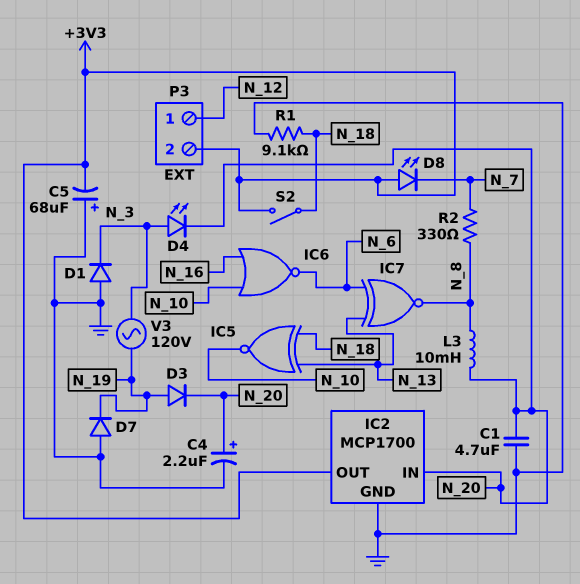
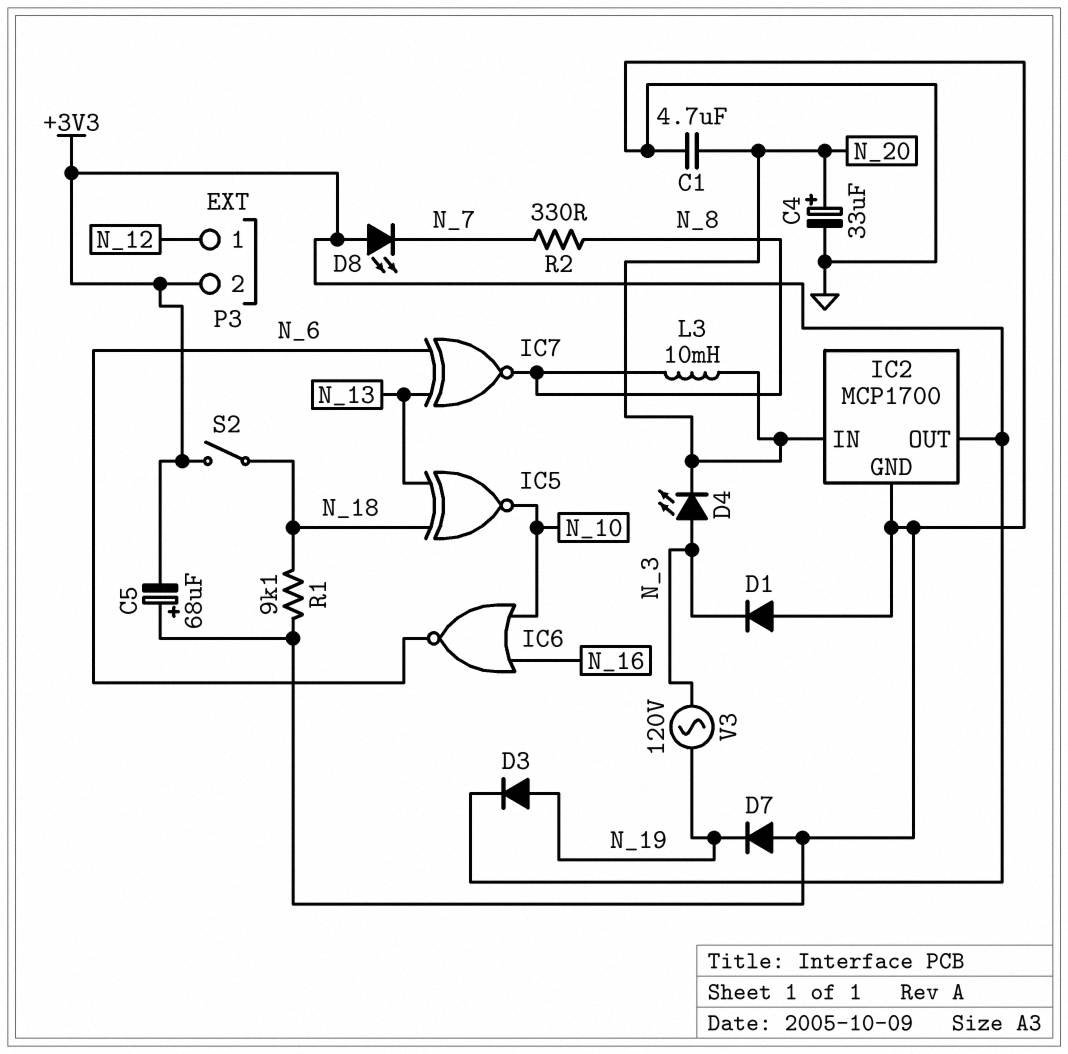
C4: 2.2uF (plus N_20, minus GND) -> 33uF (plus N_20, minus GND)
D3: diode (A N_19, K N_20) -> diode (A N_19, K +3V3)

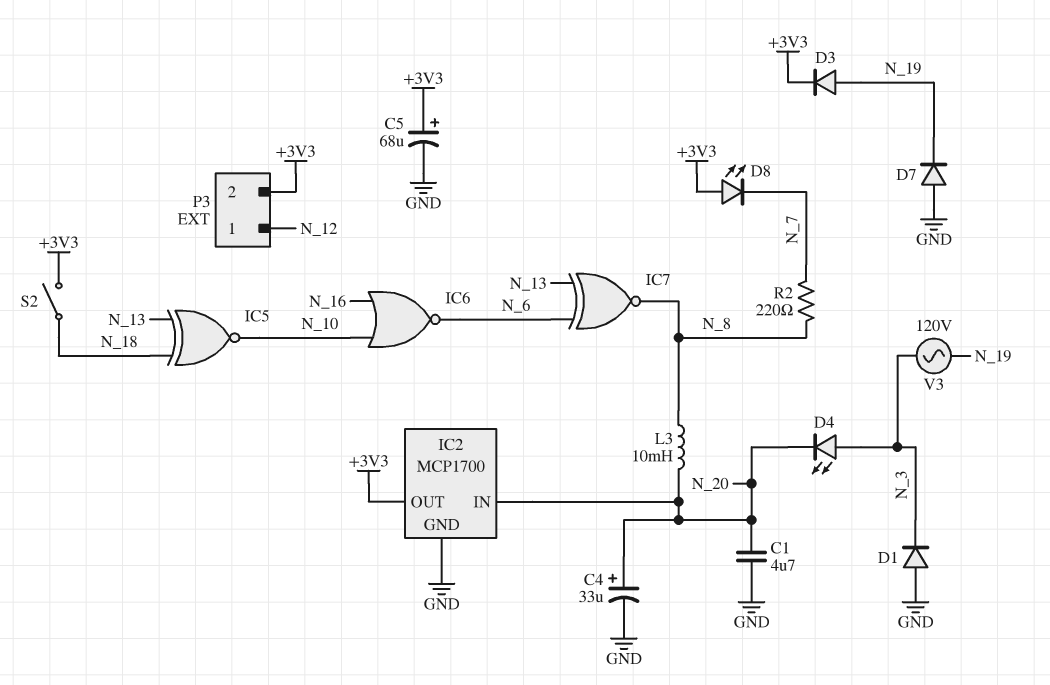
C5: 68uF (plus GND, minus +3V3) -> 68uF (plus +3V3, minus GND)
R1: 9.1k (GND, N_18) -> none
R2: 330 (N_7, N_8) -> 220 (N_7, N_8)

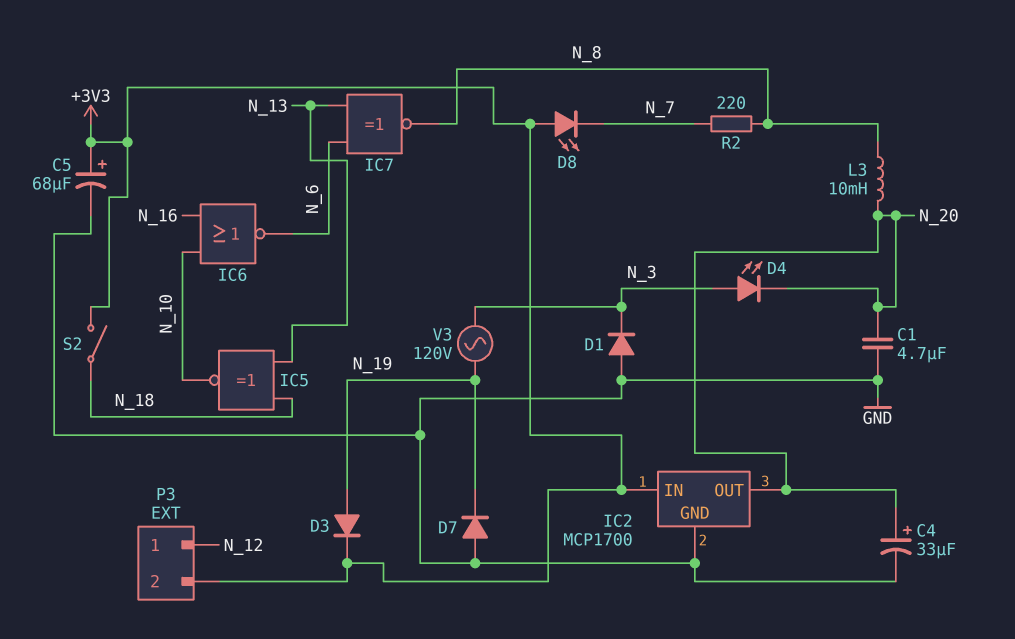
IC2 pin IN: N_20 -> +3V3
IC2 pin OUT: +3V3 -> N_20

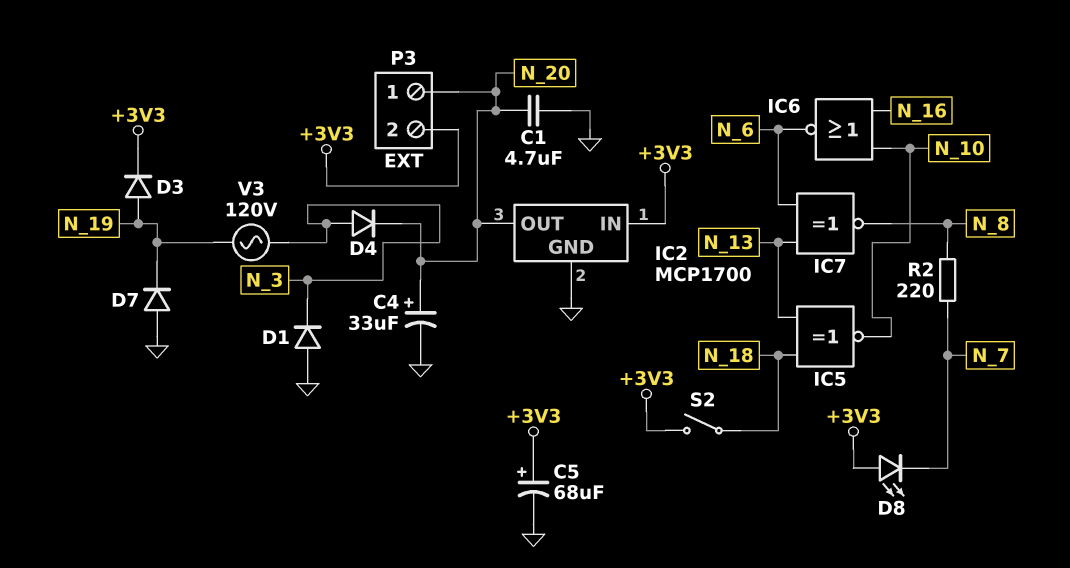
D4: LED (A N_3, K N_20) -> diode (A N_3, K N_20)
L3: 10mH (N_8, N_20) -> none
P3 pin 1: N_12 -> N_20

